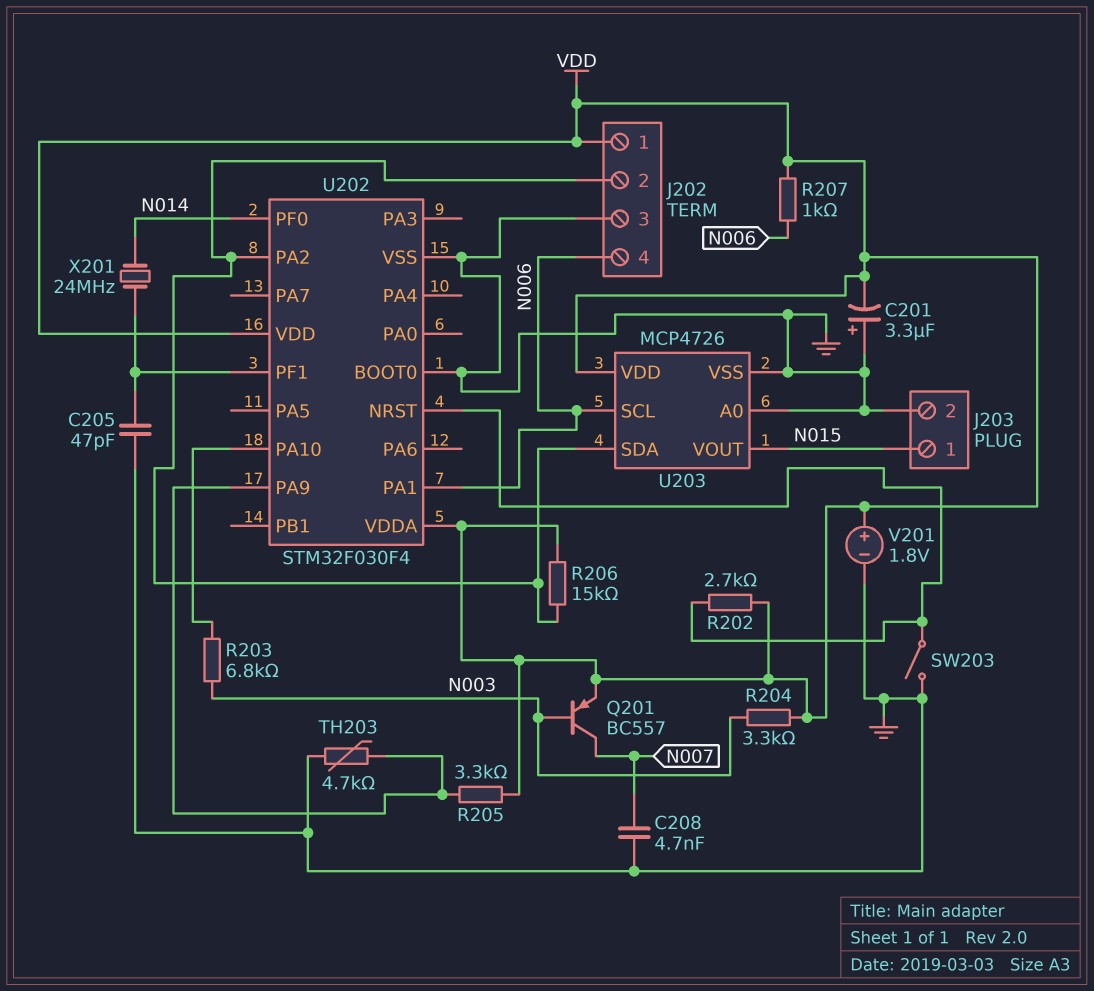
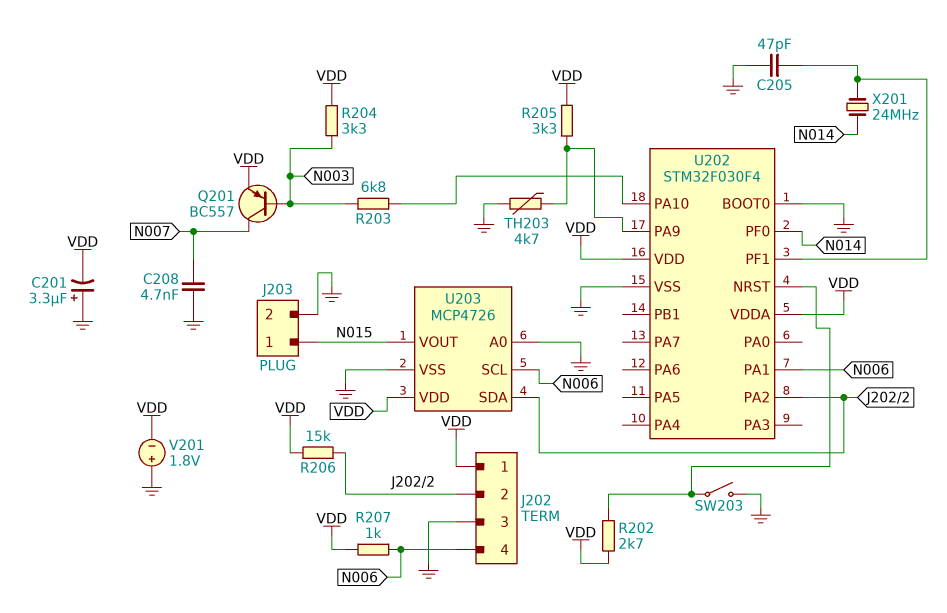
V201: 1.8V (plus VDD, minus GND) -> 1.8V (plus GND, minus VDD)

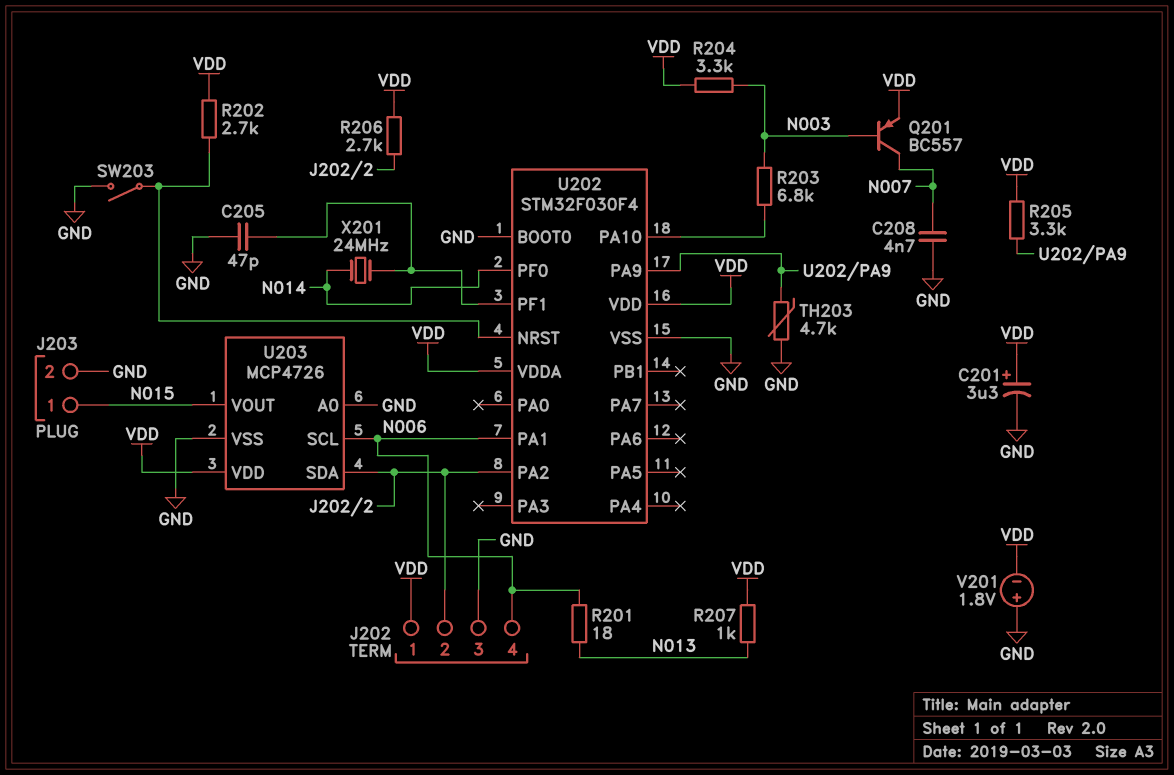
C201: 3.3uF (plus GND, minus VDD) -> 3.3uF (plus VDD, minus GND)
R201: none -> 18 (N006, N013)
R206: 15k (J202/2, VDD) -> 2.7k (J202/2, VDD)
R207: 1k (N006, VDD) -> 1k (N013, VDD)

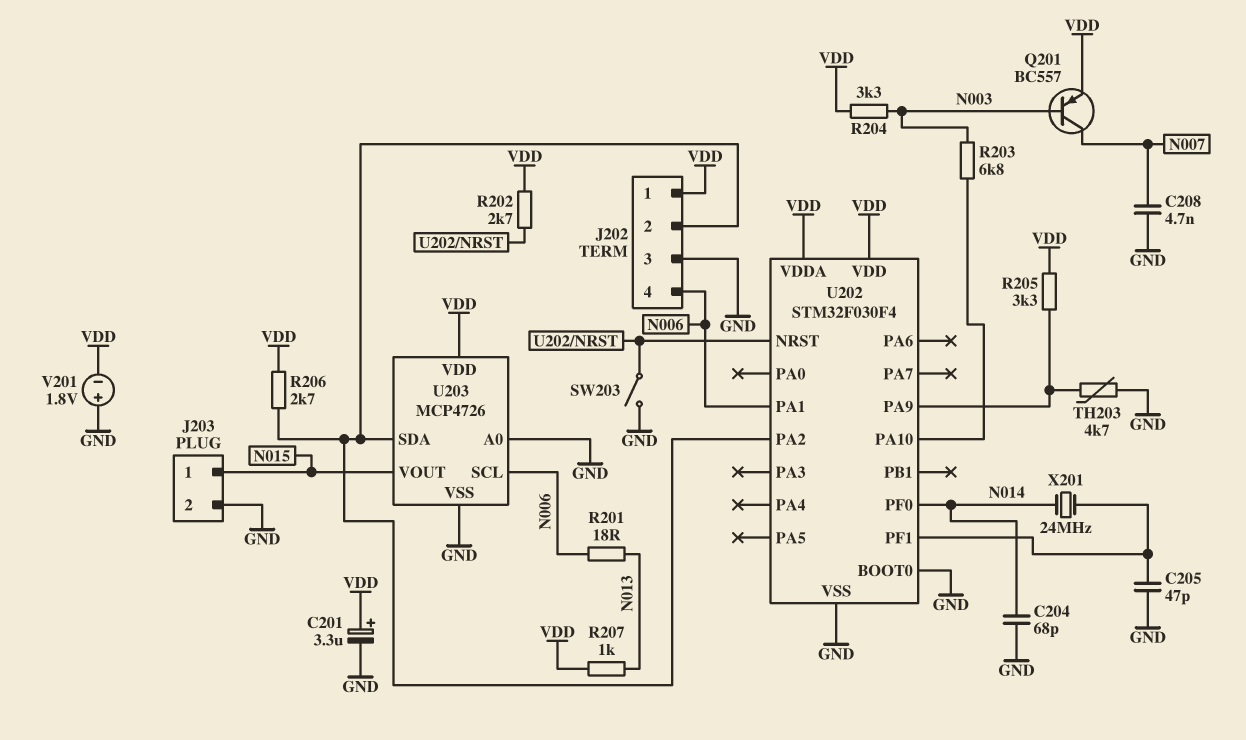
C204: none -> 68pF (GND, N014)

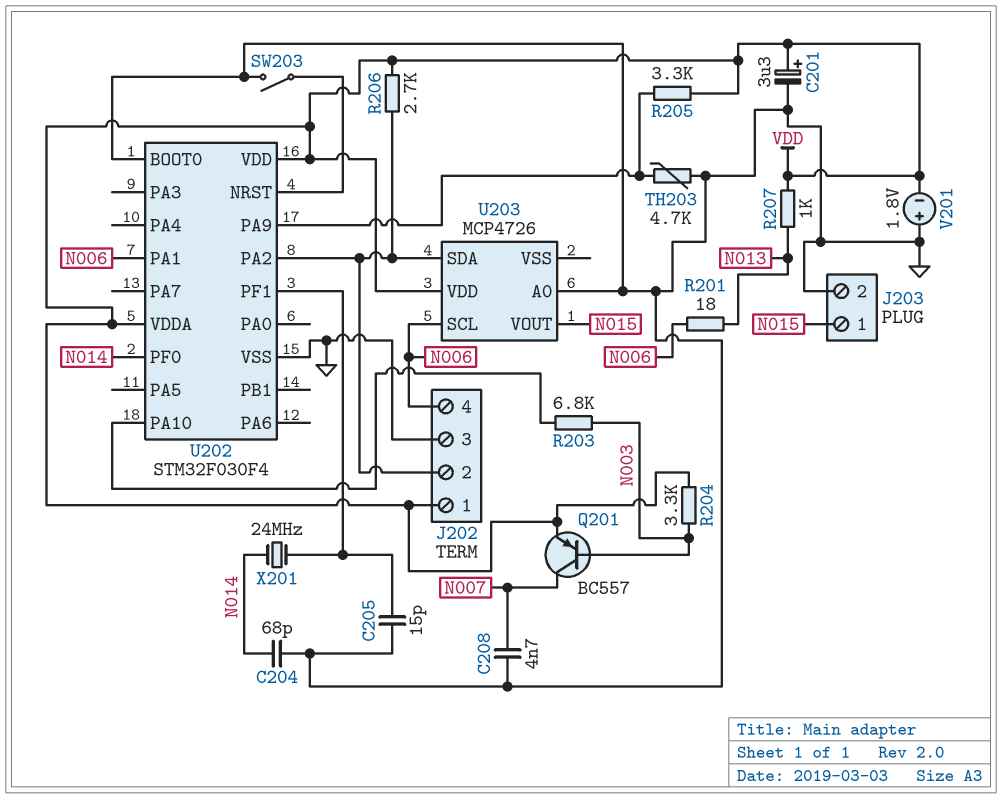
C205: 47pF (GND, U202/PF1) -> 15pF (GND, U202/PF1)
R202: 2.7k (U202/NRST, VDD) -> none
U203 pin VSS: GND -> none

